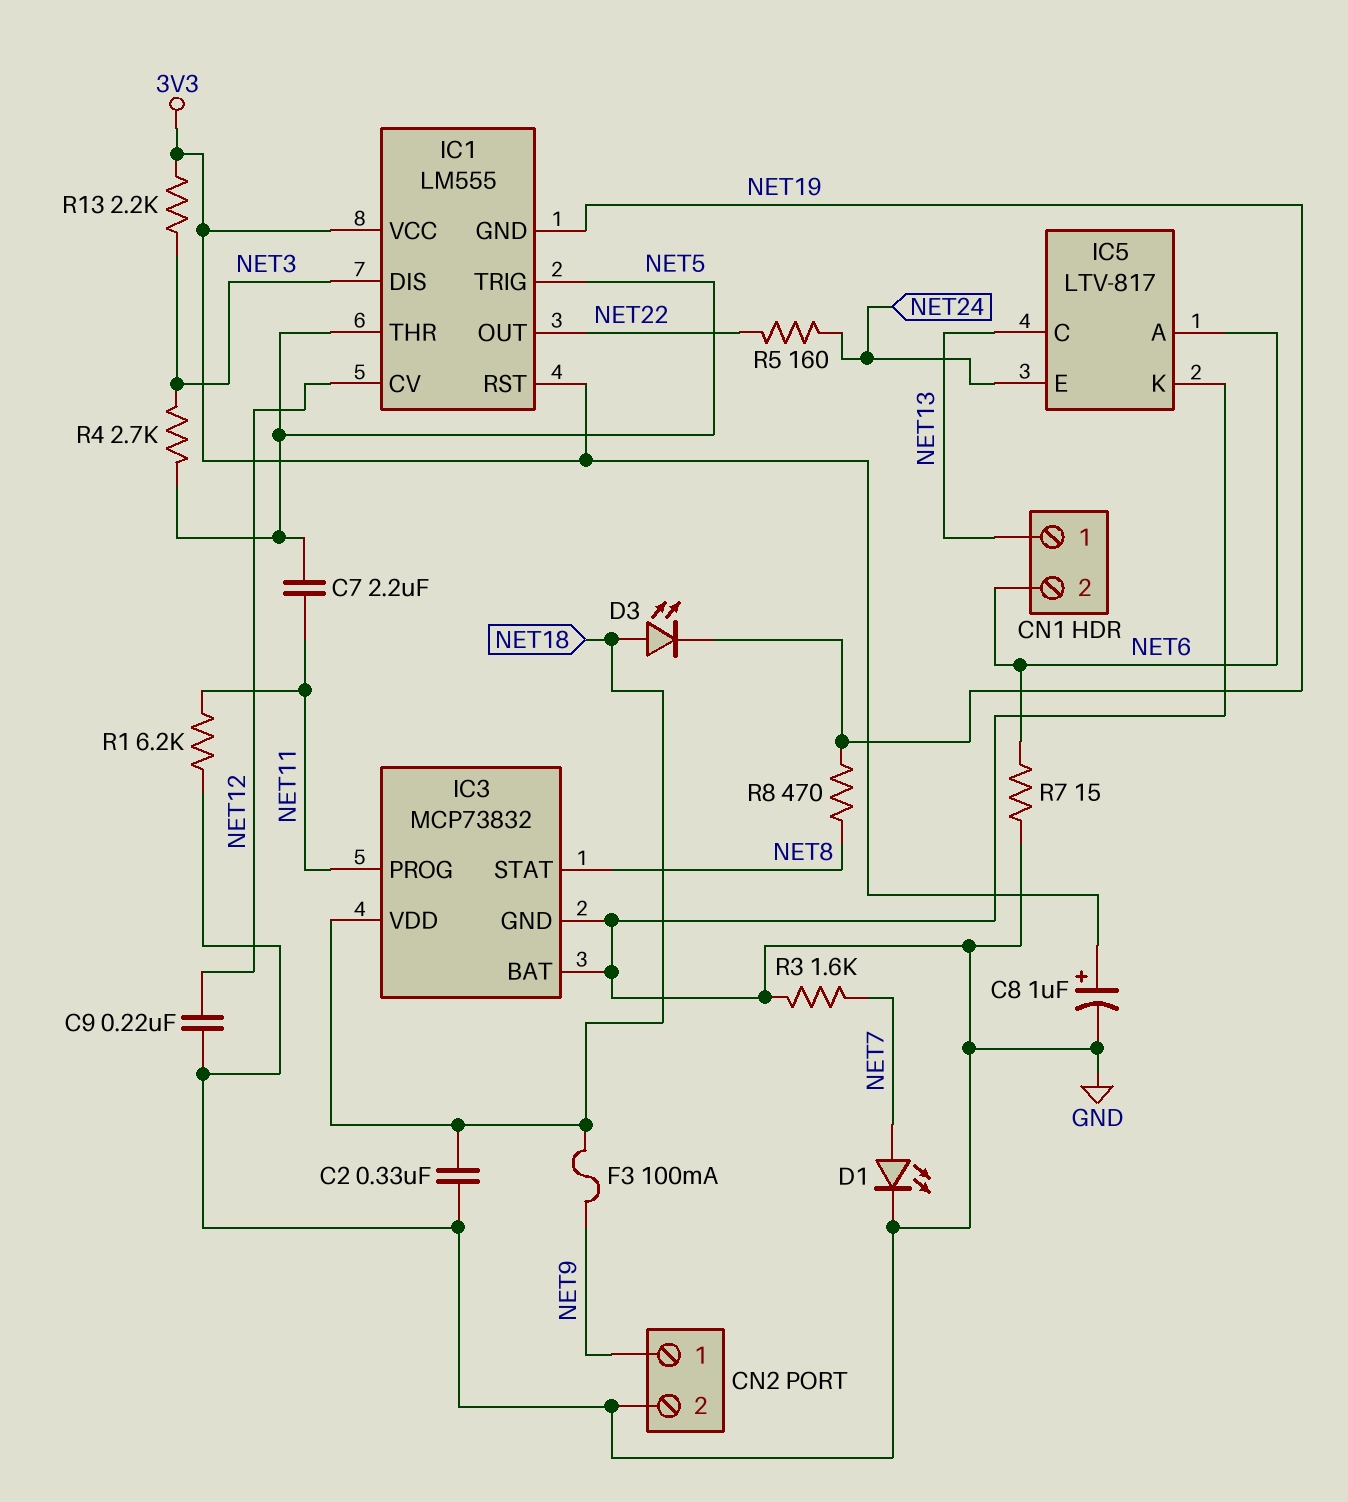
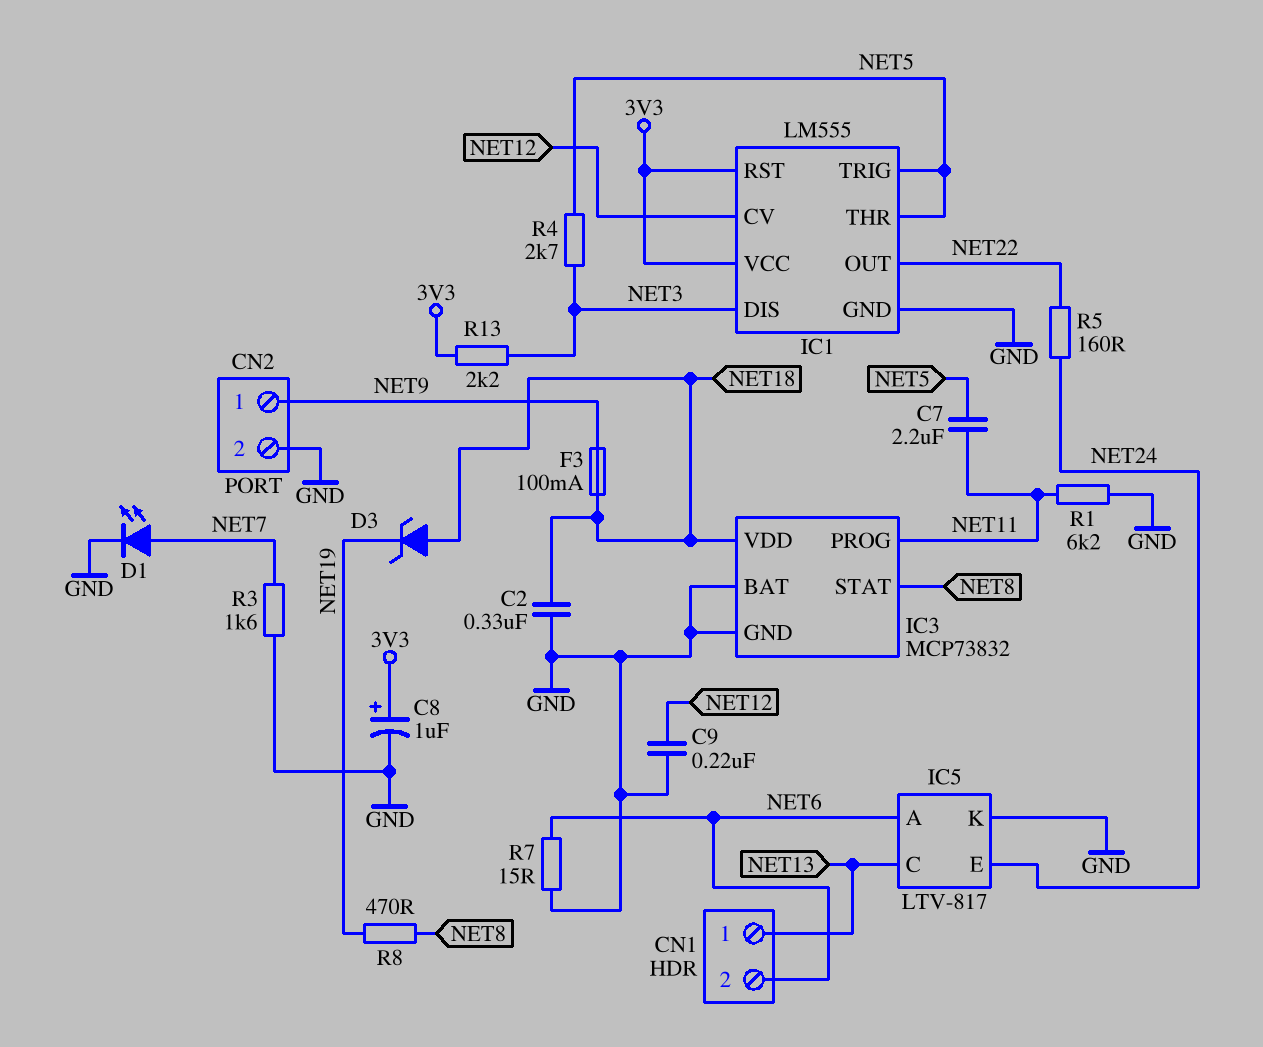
D3: LED (A NET18, K NET19) -> zener (A NET18, K NET19)
IC1 pin GND: NET19 -> GND

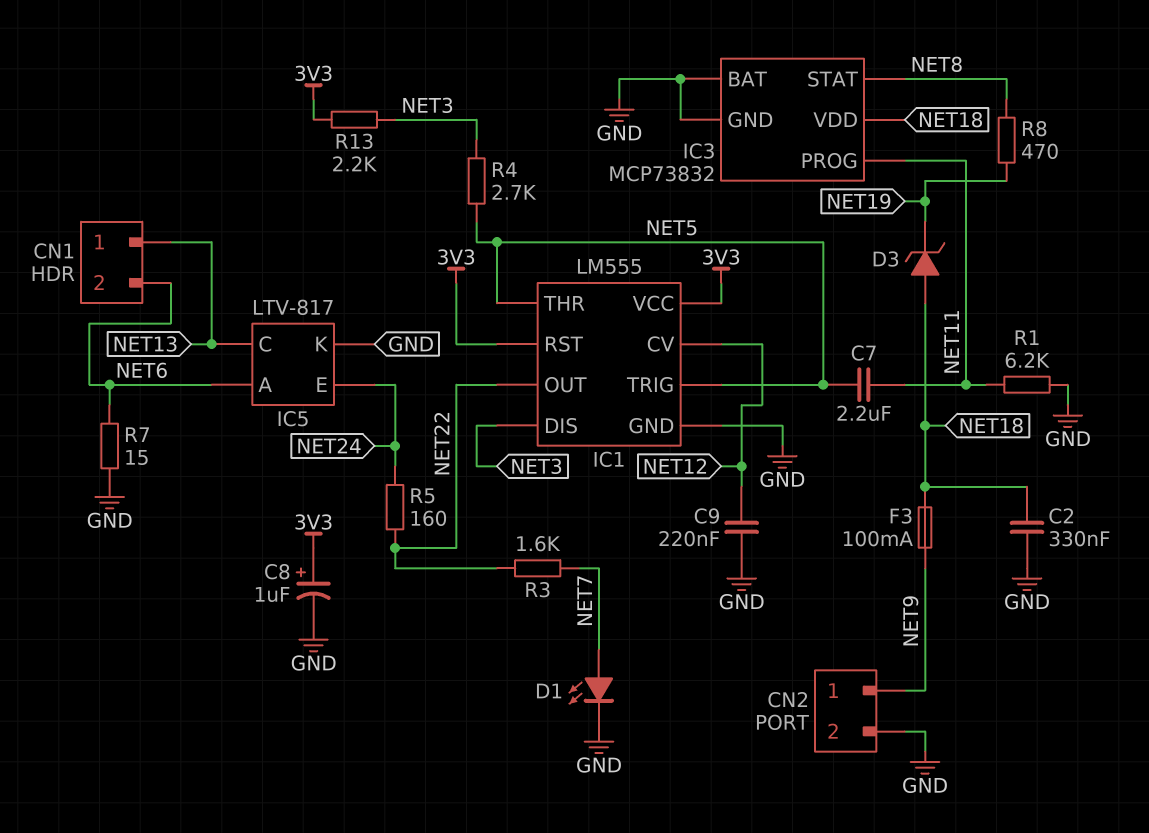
R3: 1.6k (GND, NET7) -> 1.6k (NET7, NET22)

